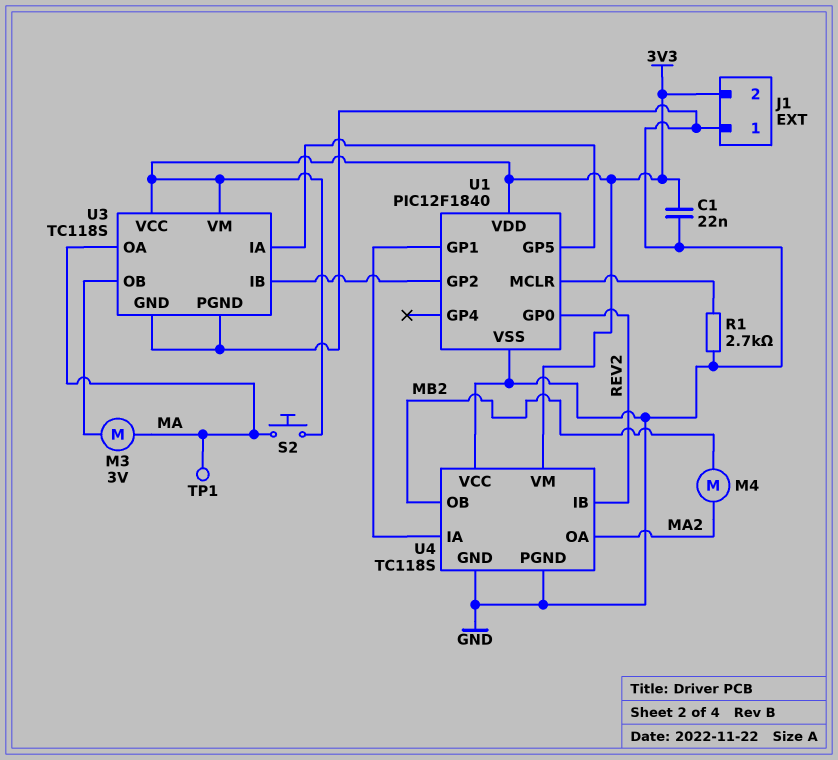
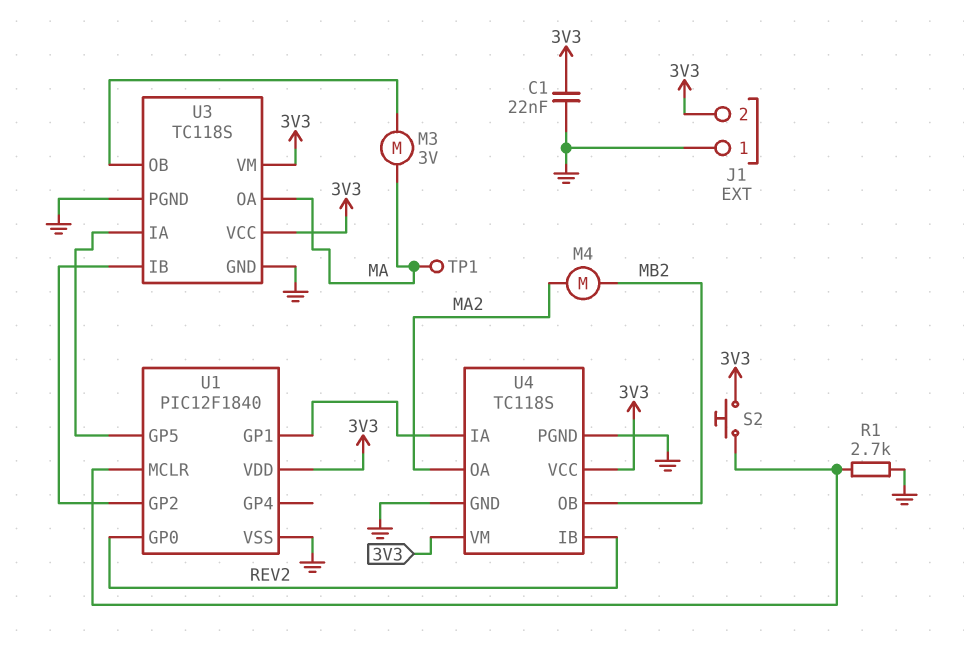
S2: button (3V3, MA) -> button (3V3, U1/MCLR)
U4 pin VCC: GND -> 3V3

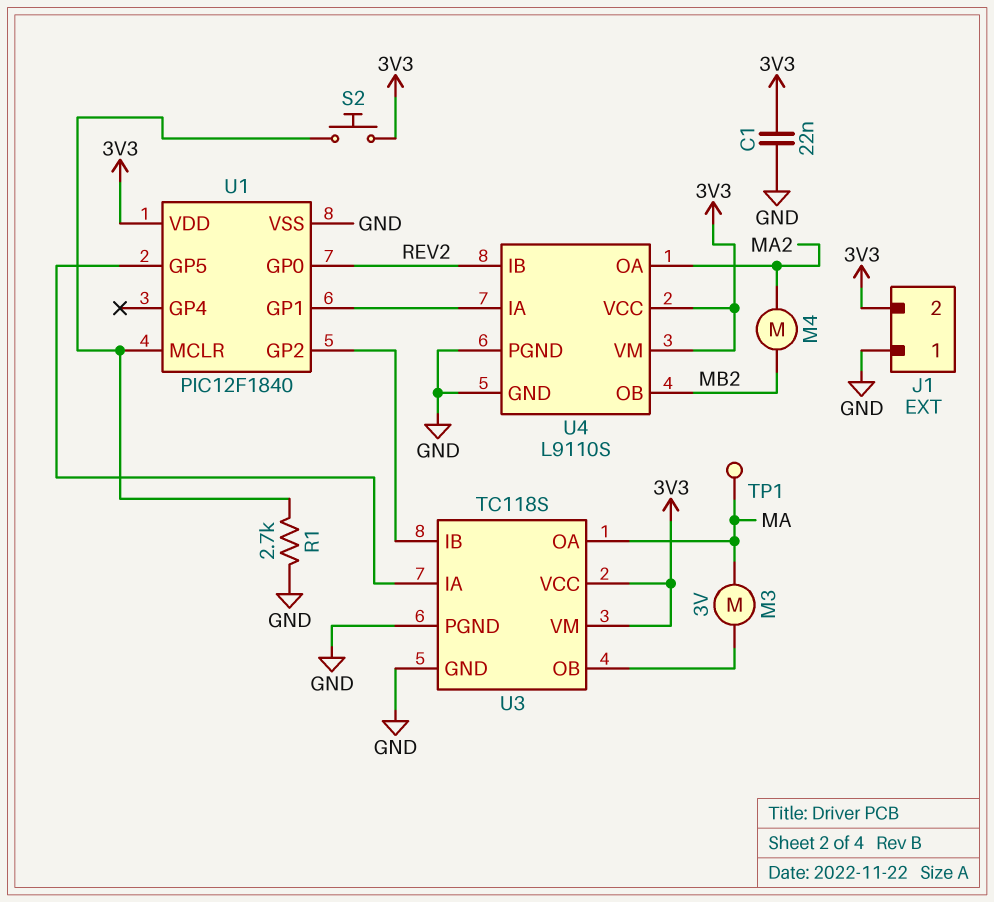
U4: TC118S -> L9110S

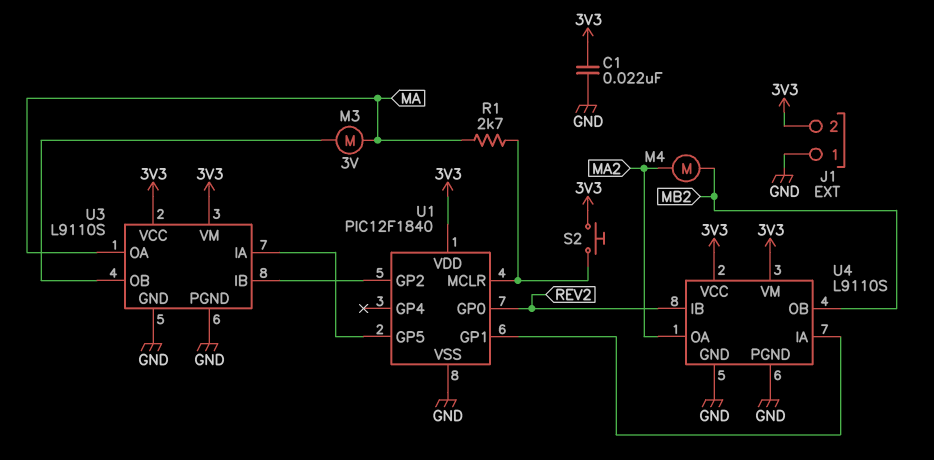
R1: 2.7k (GND, U1/MCLR) -> 2.7k (MA, U1/MCLR)
TP1: test point (MA) -> none
U3: TC118S -> L9110S

